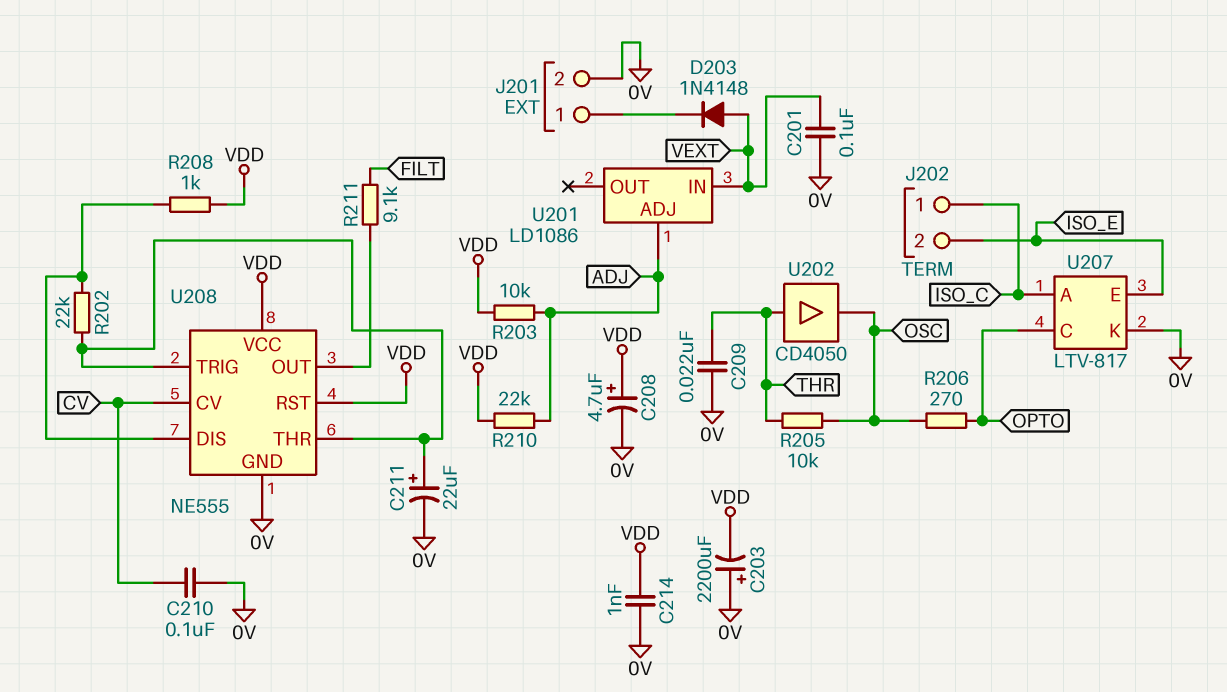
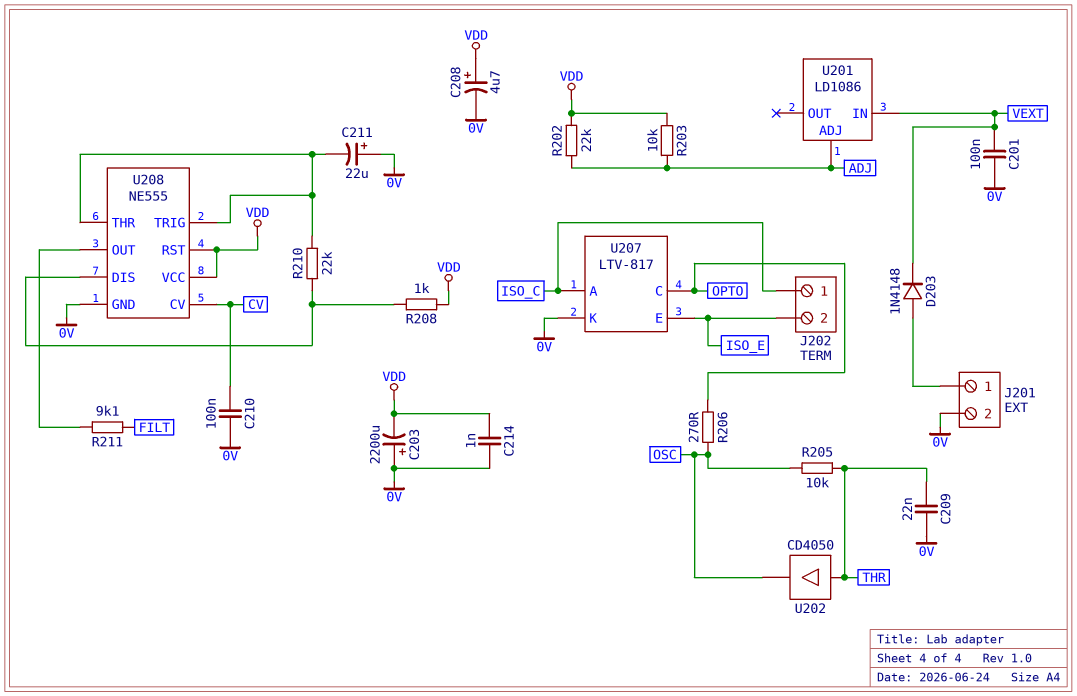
C211: 22uF (plus U208/THR, minus 0V) -> 22uF (plus 0V, minus U208/THR)
D203: diode 1N4148 (A VEXT, K J201/1) -> diode 1N4148 (A J201/1, K VEXT)
R202: 22k (U208/DIS, U208/THR) -> 22k (ADJ, VDD)
R210: 22k (ADJ, VDD) -> 22k (U208/DIS, U208/THR)

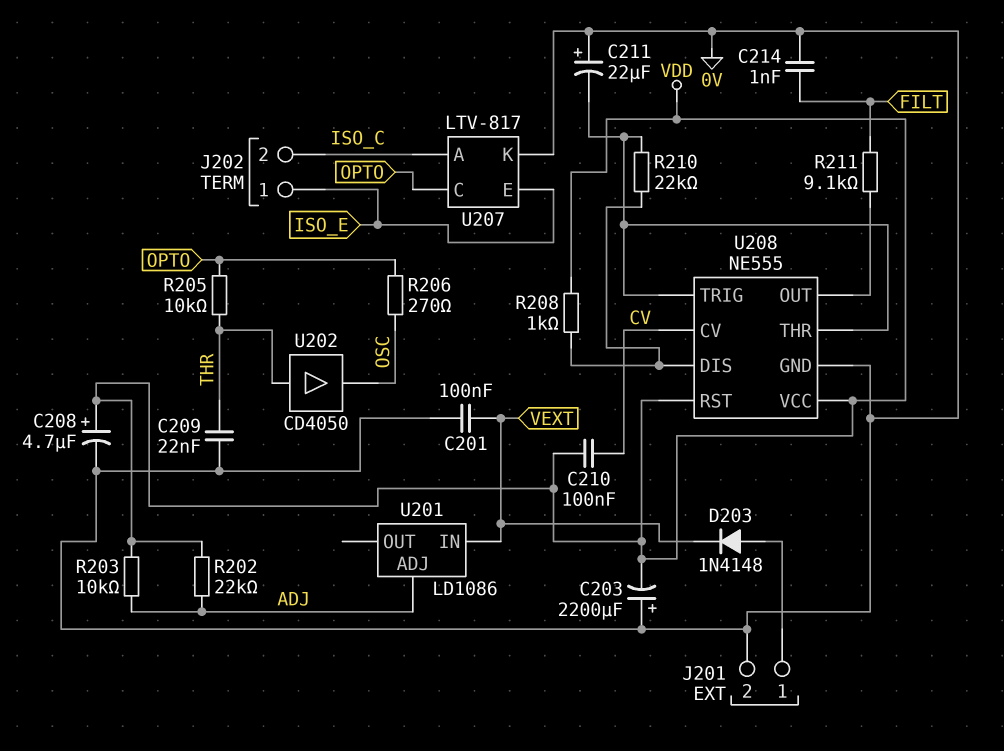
C210: 100nF (0V, CV) -> 100nF (CV, VDD)
C214: 1nF (0V, VDD) -> 1nF (0V, FILT)
J202 pin 1: ISO_C -> ISO_E
J202 pin 2: ISO_E -> ISO_C
R205: 10k (OSC, THR) -> 10k (OPTO, THR)

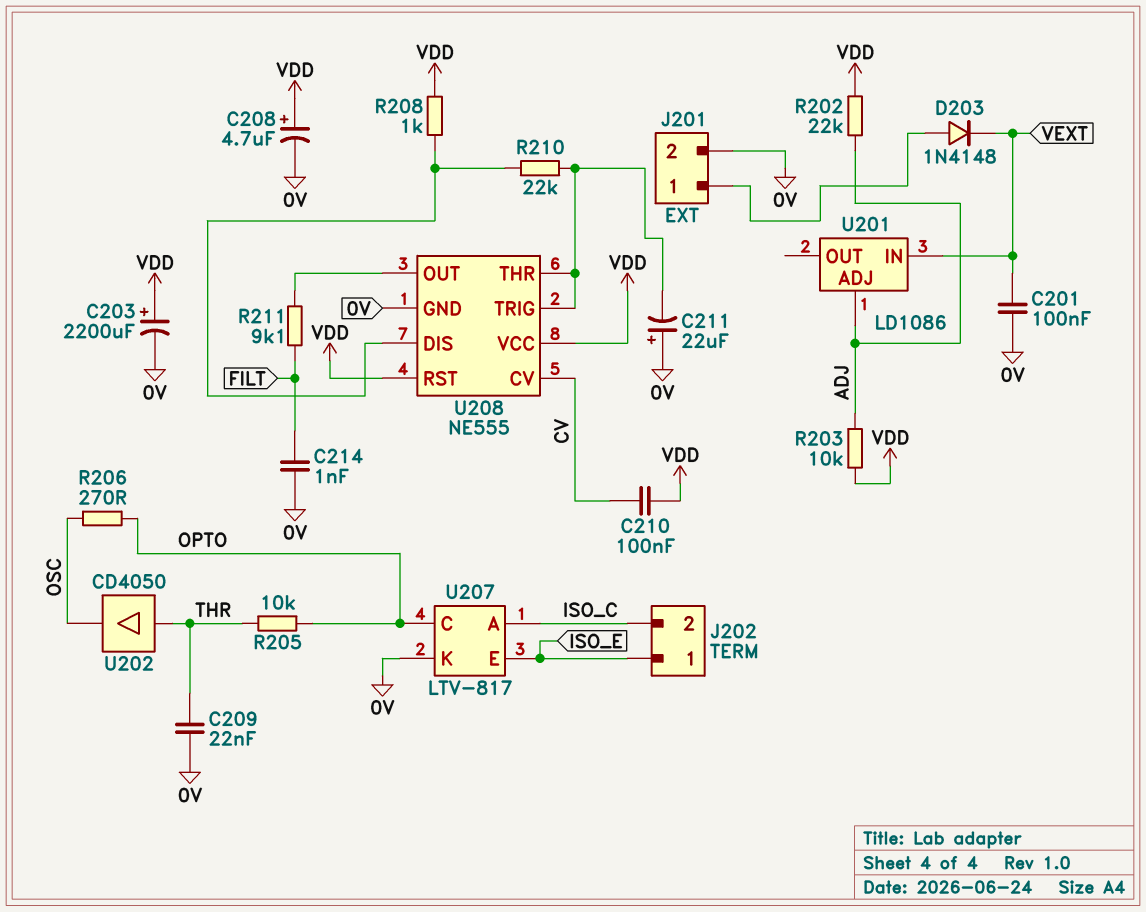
C203: 2200uF (plus 0V, minus VDD) -> 2200uF (plus VDD, minus 0V)

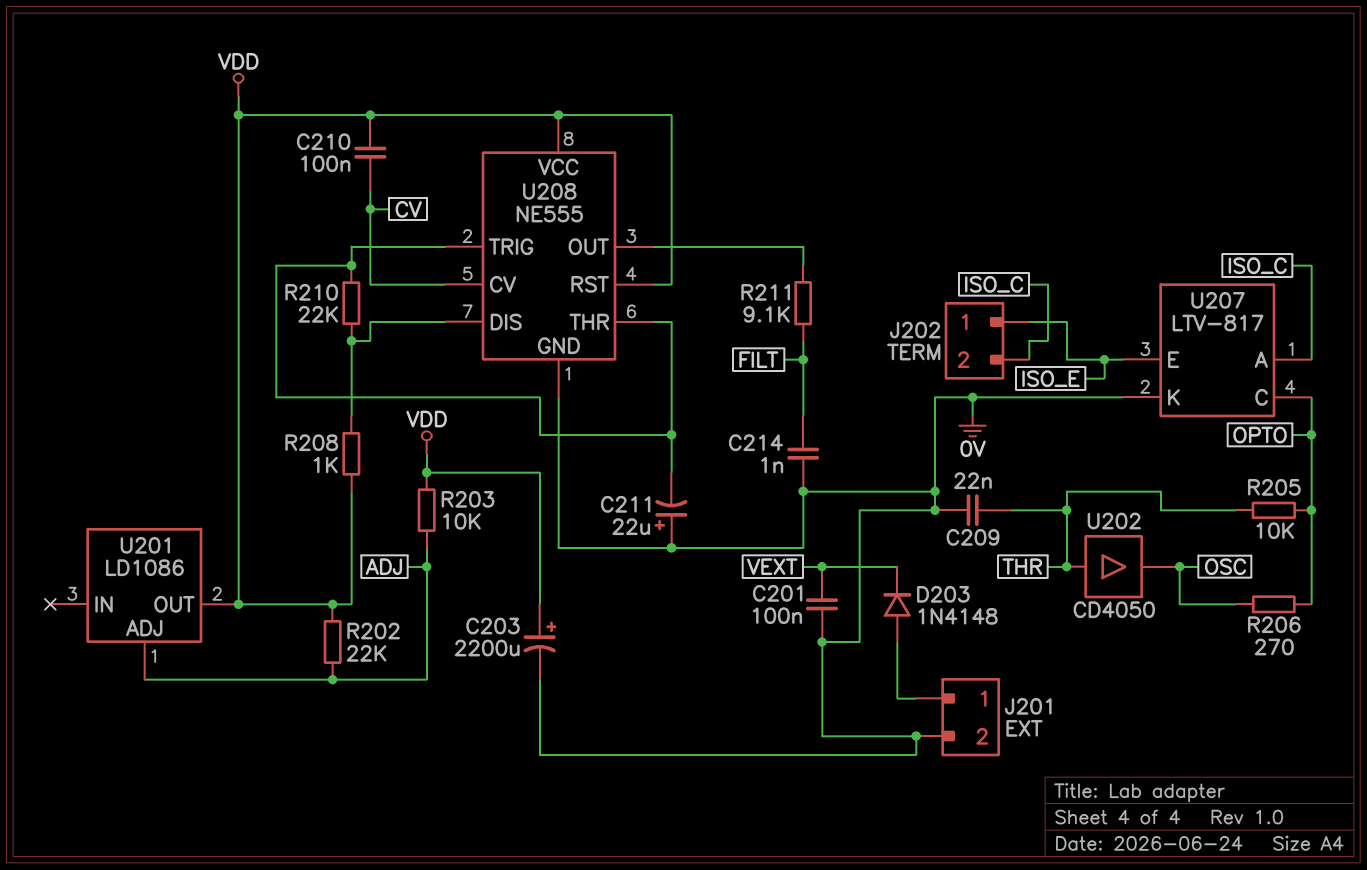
C208: 4.7uF (plus VDD, minus 0V) -> none
U201 pin IN: VEXT -> none
U201 pin OUT: none -> VDD

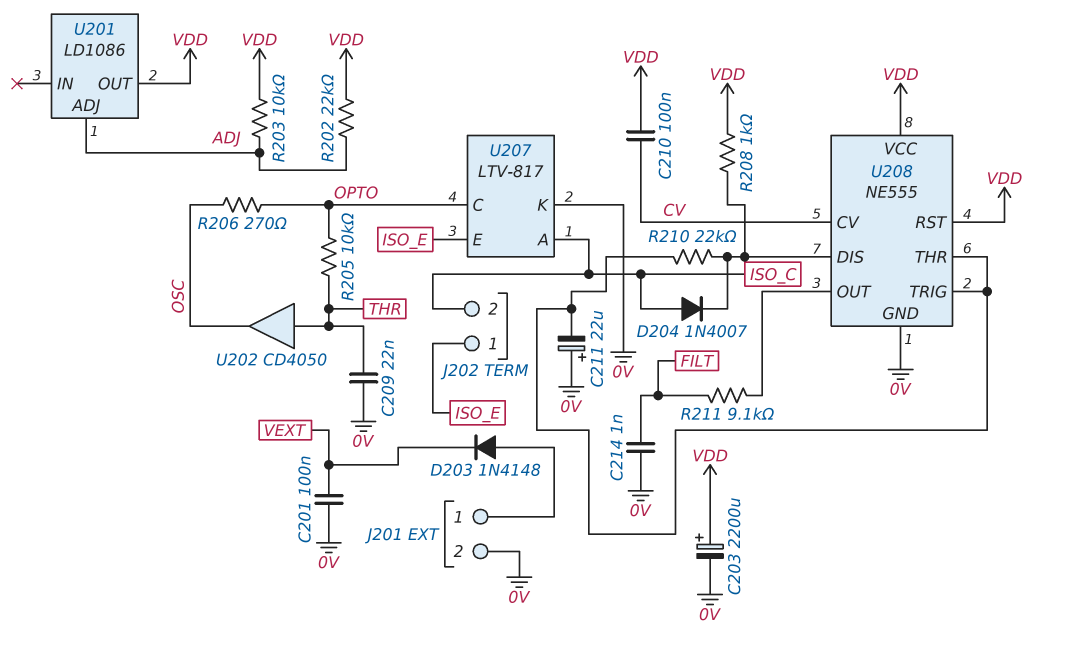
D204: none -> diode 1N4007 (A ISO_C, K U208/DIS)

